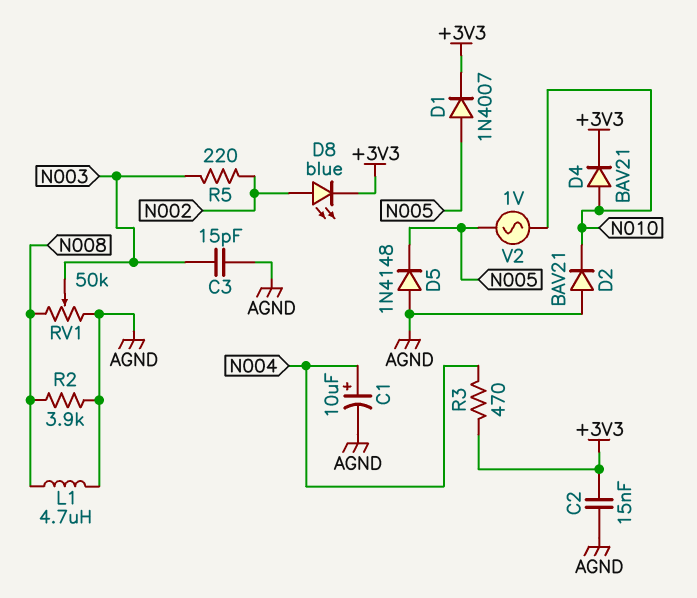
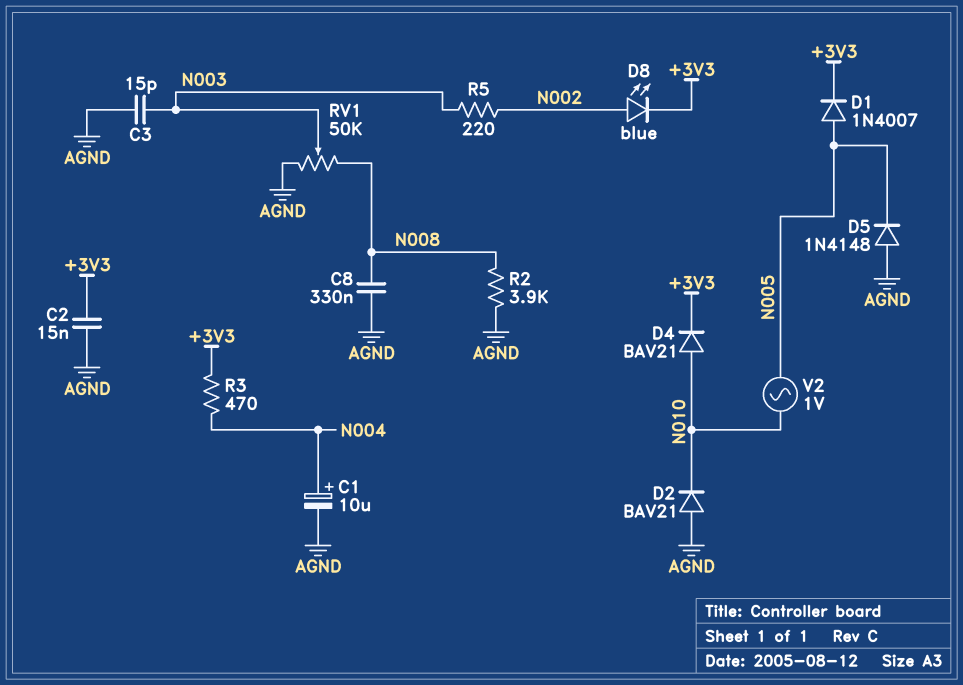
C8: none -> 330nF (AGND, N008)
L1: 4.7uH (AGND, N008) -> none

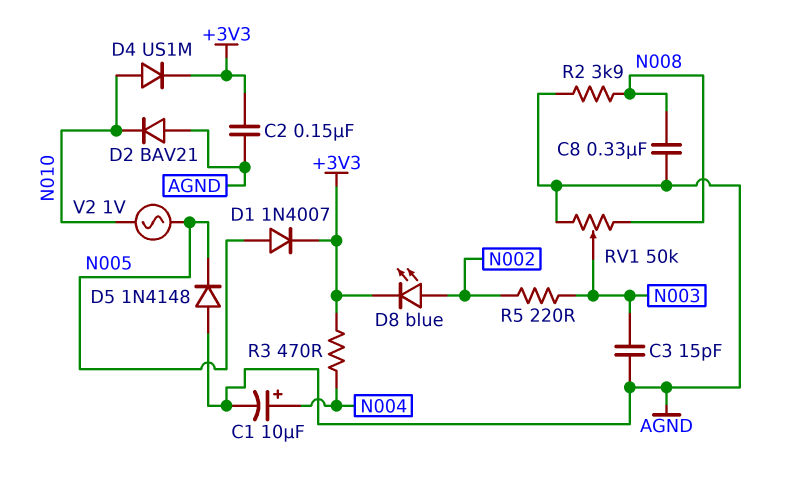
C2: 15nF (+3V3, AGND) -> 150nF (+3V3, AGND)
D4: diode BAV21 (A N010, K +3V3) -> diode US1M (A N010, K +3V3)

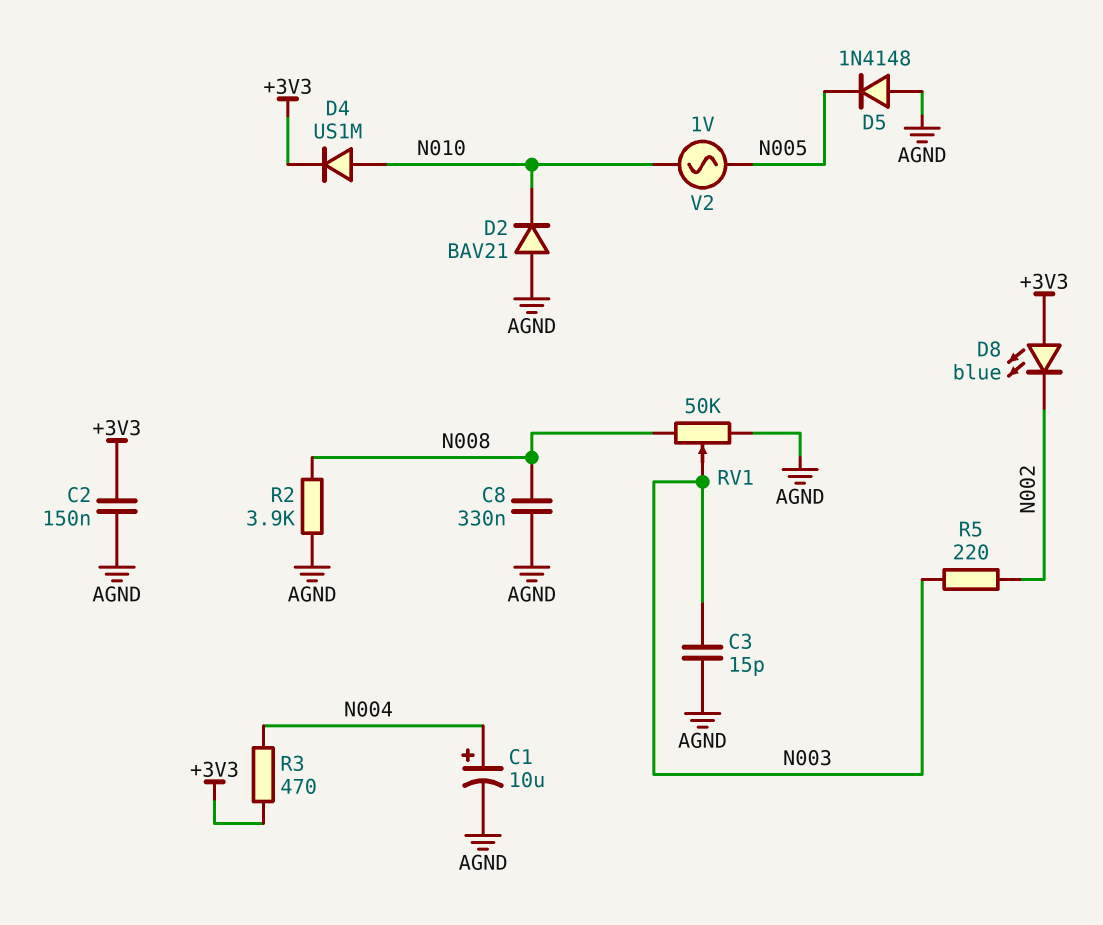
D1: diode 1N4007 (A N005, K +3V3) -> none
D8: LED blue (A N002, K +3V3) -> LED blue (A +3V3, K N002)

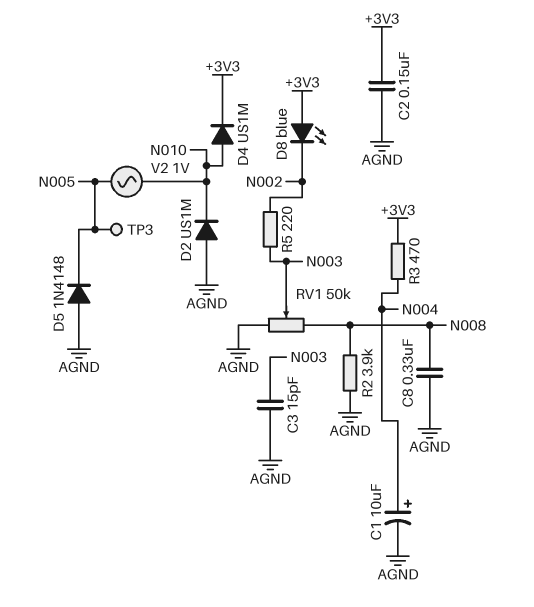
D2: diode BAV21 (A AGND, K N010) -> diode US1M (A AGND, K N010)
TP3: none -> test point (N005)

